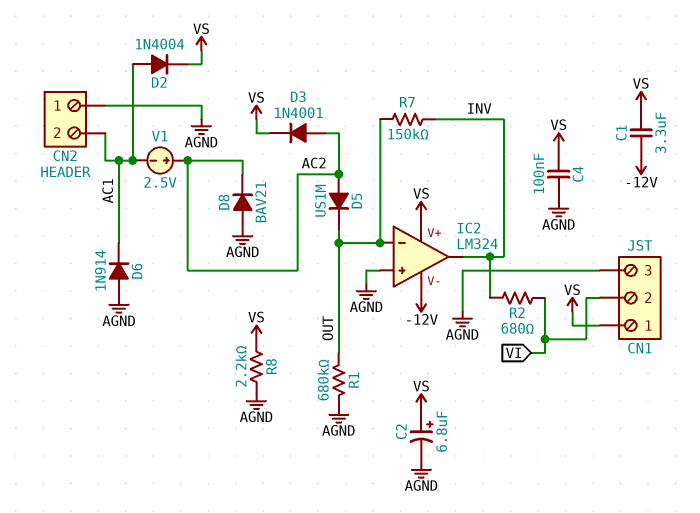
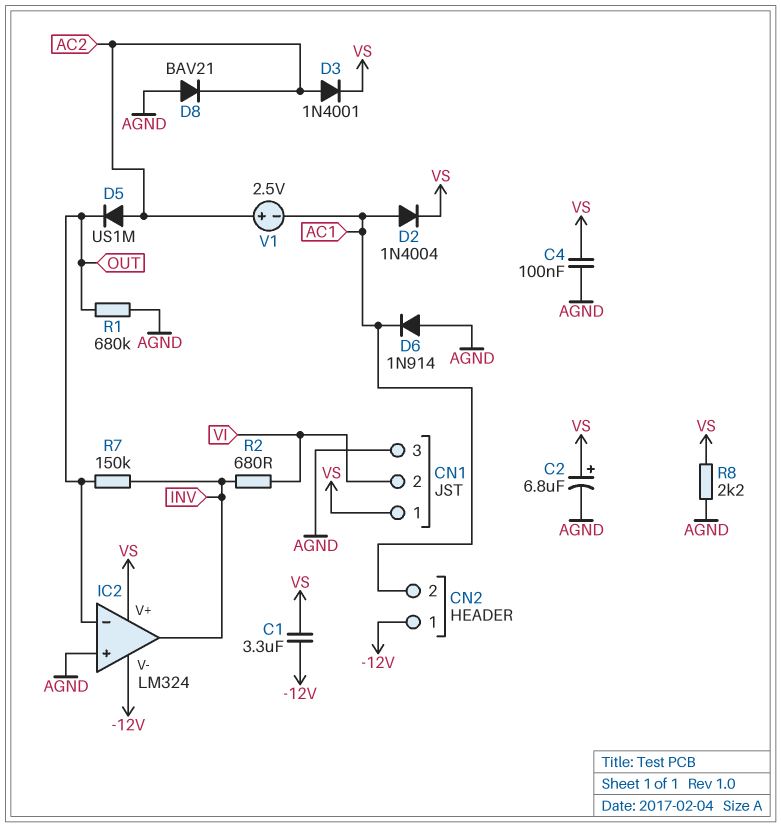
CN2 pin 1: AGND -> -12V

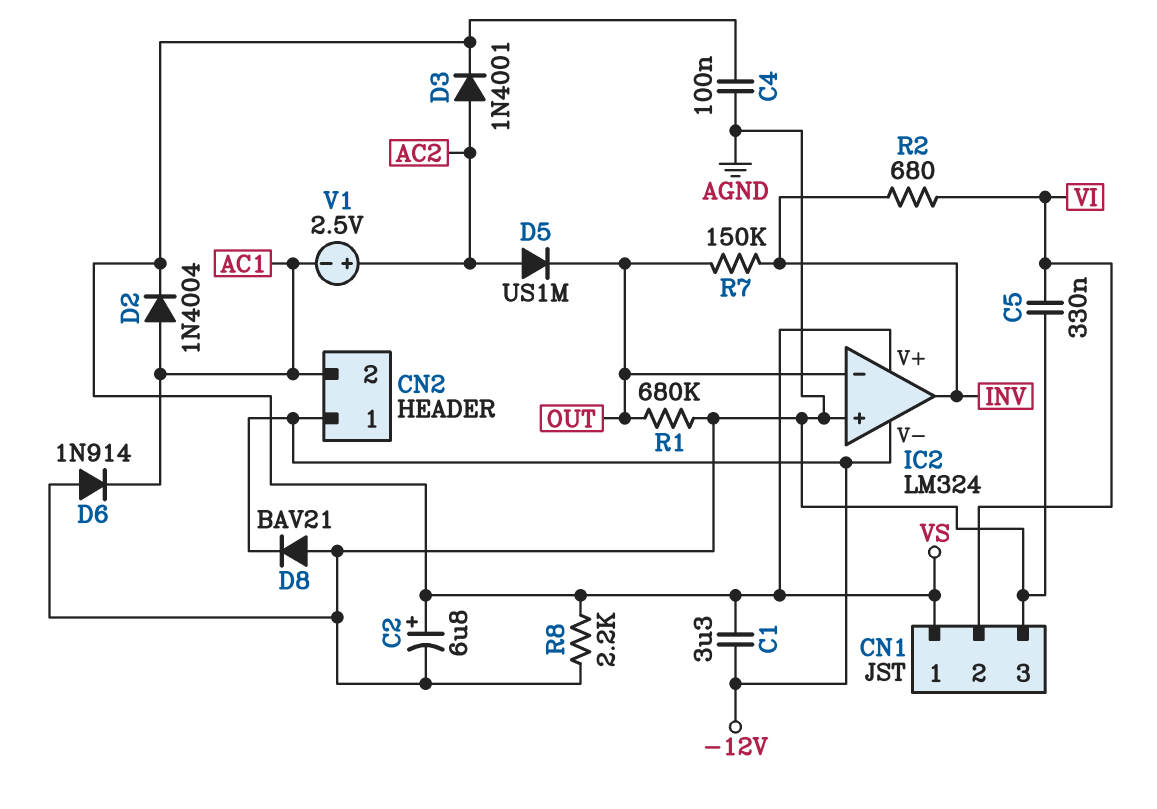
C5: none -> 330nF (AGND, VI)
D8: diode BAV21 (A AGND, K AC2) -> diode BAV21 (A AGND, K -12V)

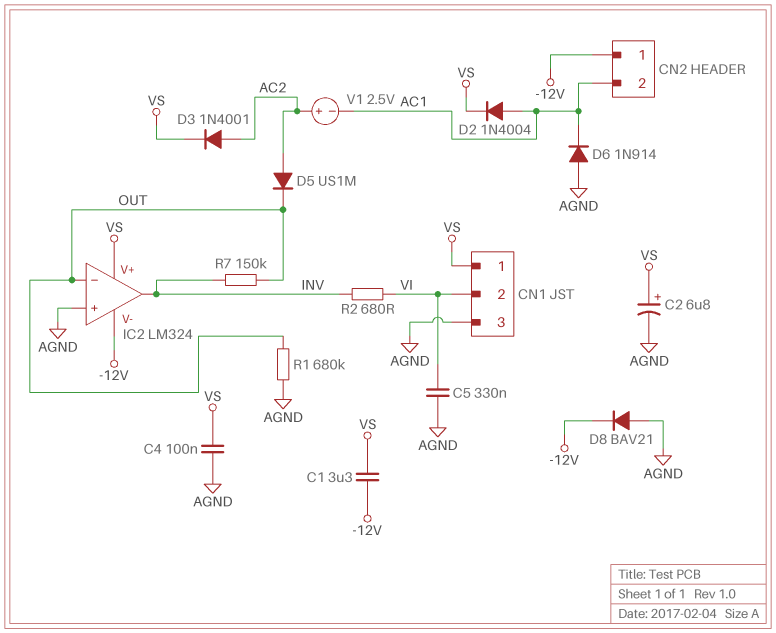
R8: 2.2k (AGND, VS) -> none

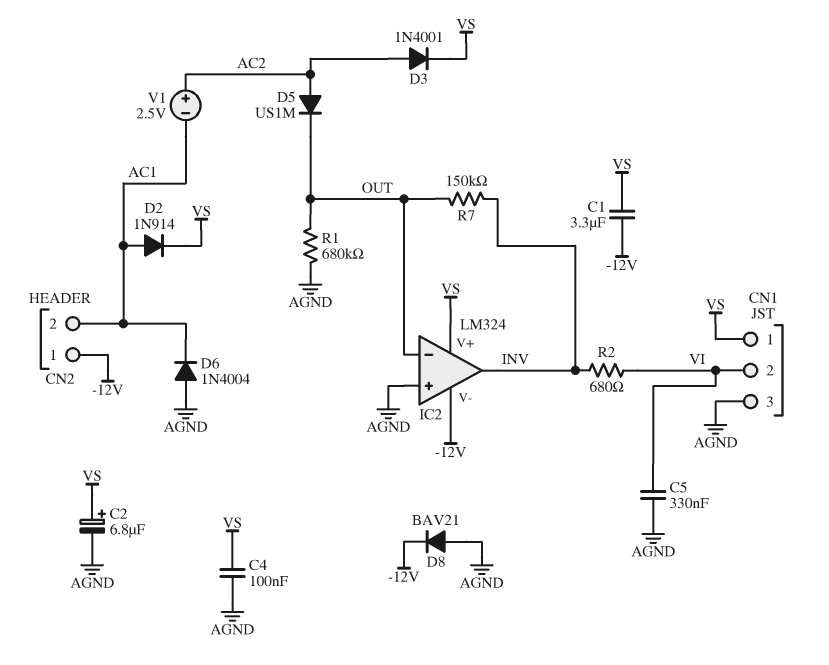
D2: diode 1N4004 (A AC1, K VS) -> diode 1N914 (A AC1, K VS)
D6: diode 1N914 (A AGND, K AC1) -> diode 1N4004 (A AGND, K AC1)

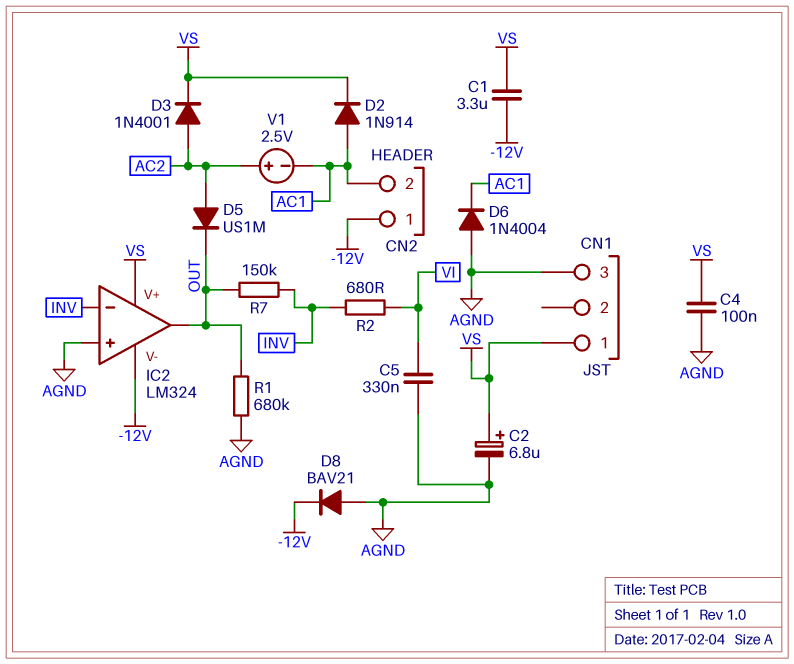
CN1 pin 2: VI -> none
IC2 pin in-: OUT -> INV
IC2 pin out: INV -> OUT

